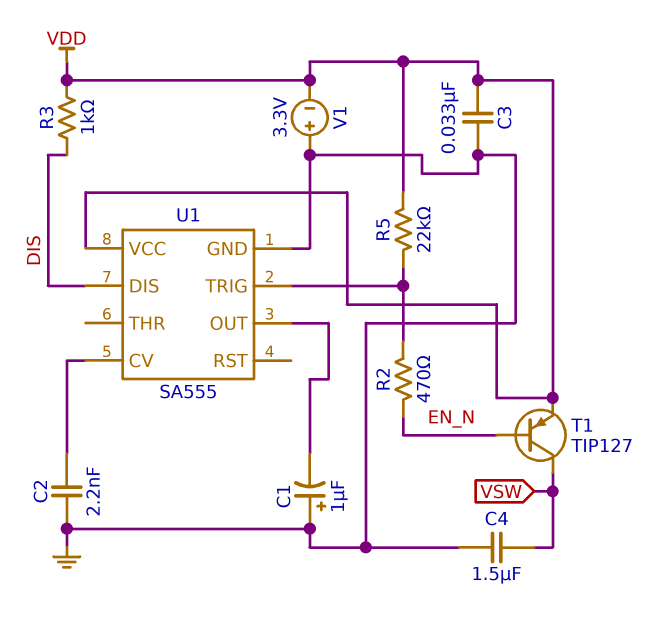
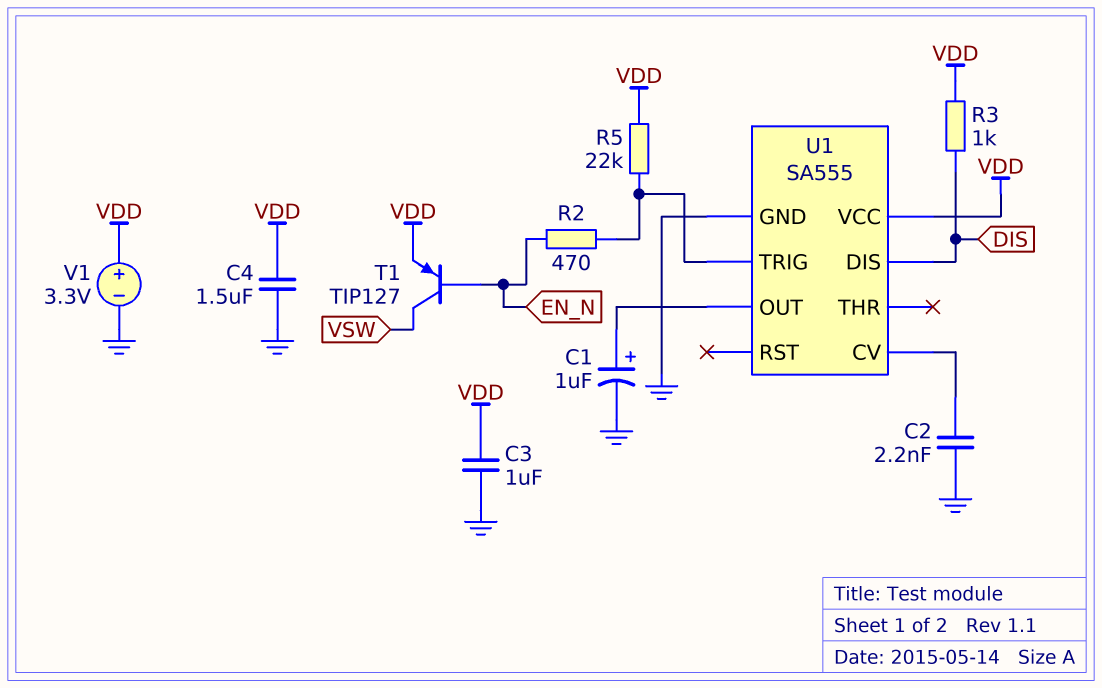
C1: 1uF (plus GND, minus U1/OUT) -> 1uF (plus U1/OUT, minus GND)
C3: 33nF (GND, VDD) -> 1uF (GND, VDD)
C4: 1.5uF (GND, VSW) -> 1.5uF (GND, VDD)
V1: 3.3V (plus GND, minus VDD) -> 3.3V (plus VDD, minus GND)

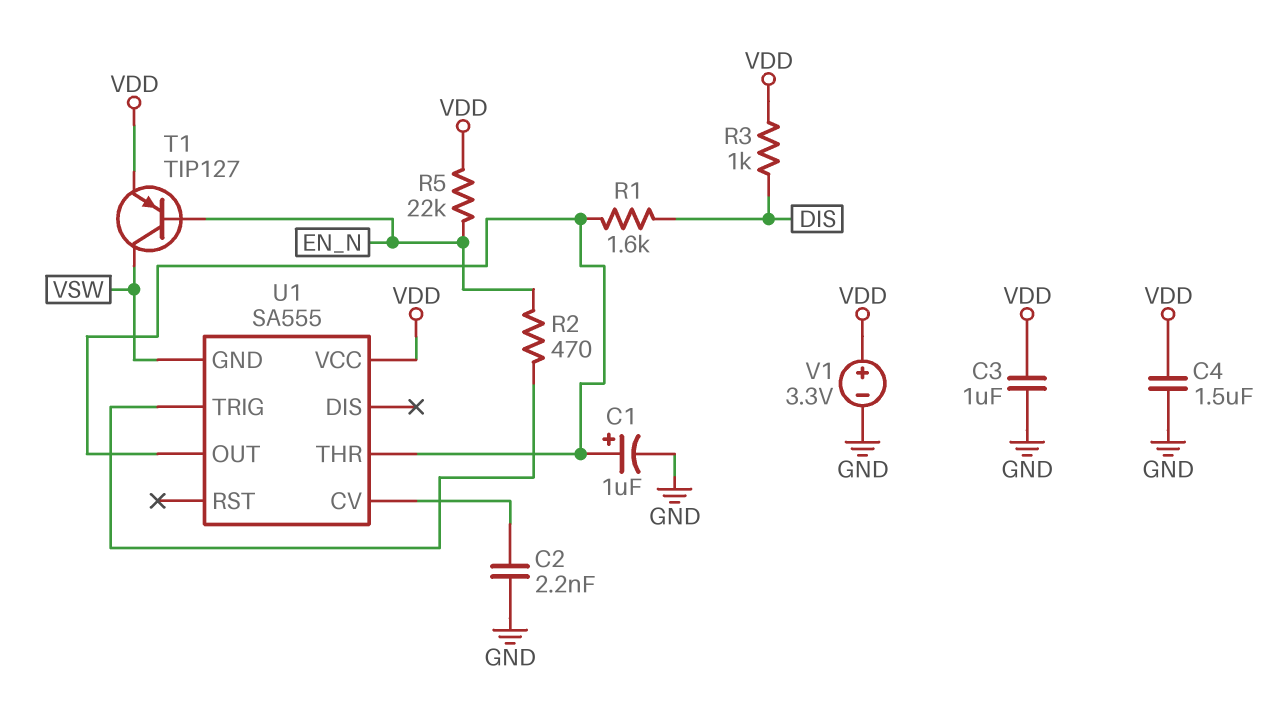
R1: none -> 1.6k (DIS, U1/OUT)
R5: 22k (U1/TRIG, VDD) -> 22k (EN_N, VDD)
U1 pin DIS: DIS -> none
U1 pin GND: GND -> VSW
U1 pin THR: none -> U1/OUT

